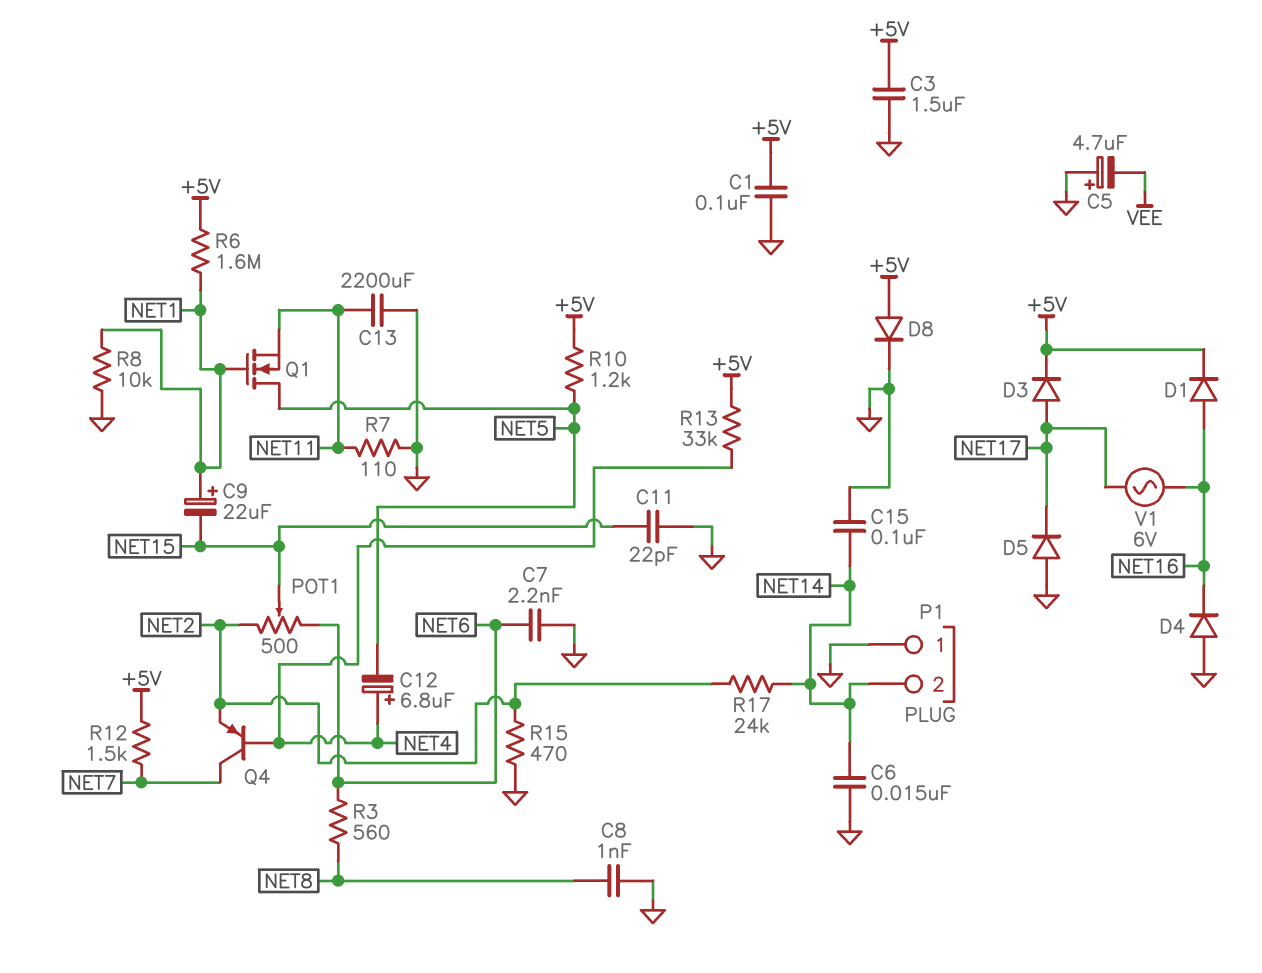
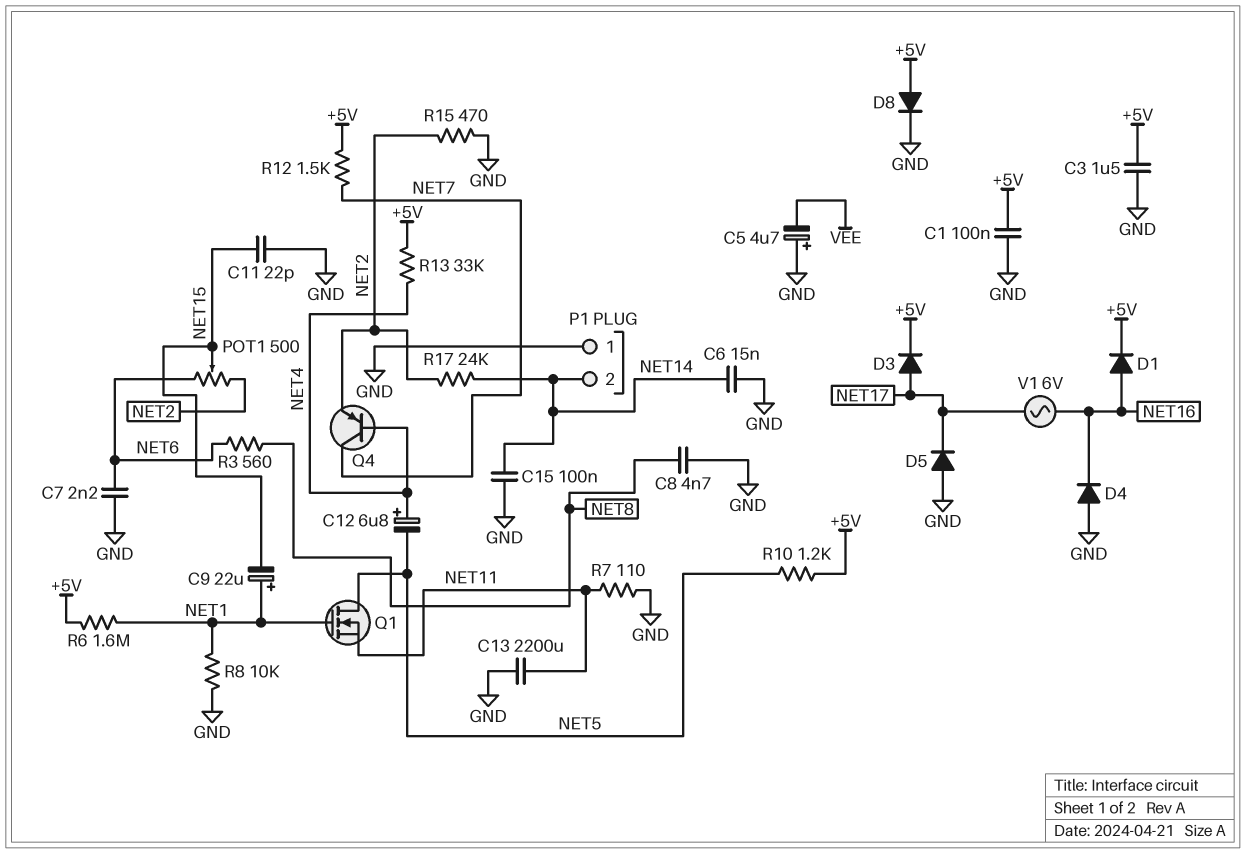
C8: 1nF (GND, NET8) -> 4.7nF (GND, NET8)

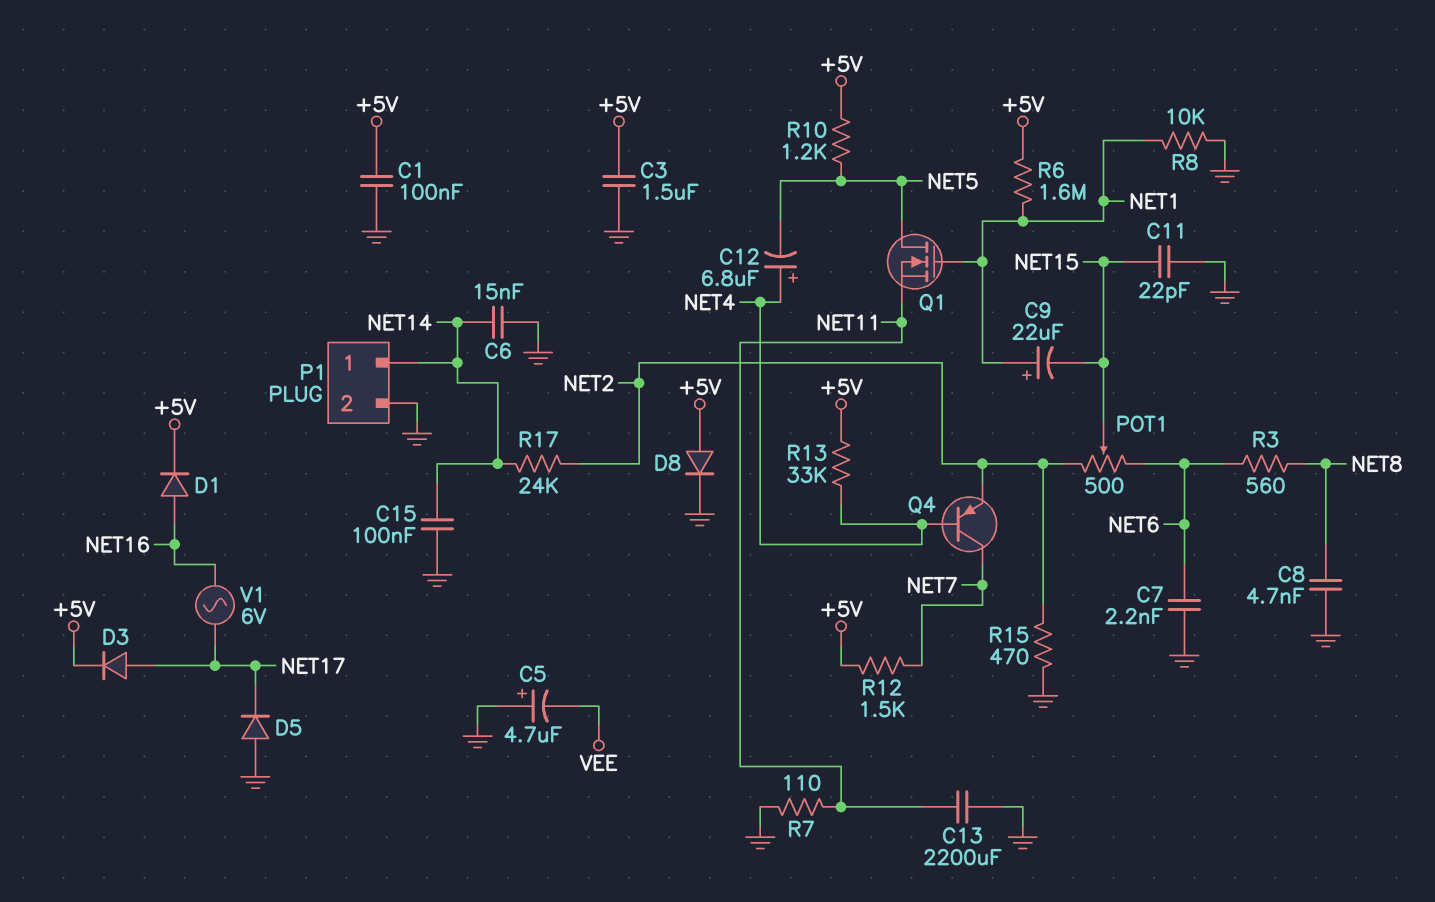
D4: diode (A GND, K NET16) -> none
P1 pin 1: GND -> NET14
P1 pin 2: NET14 -> GND

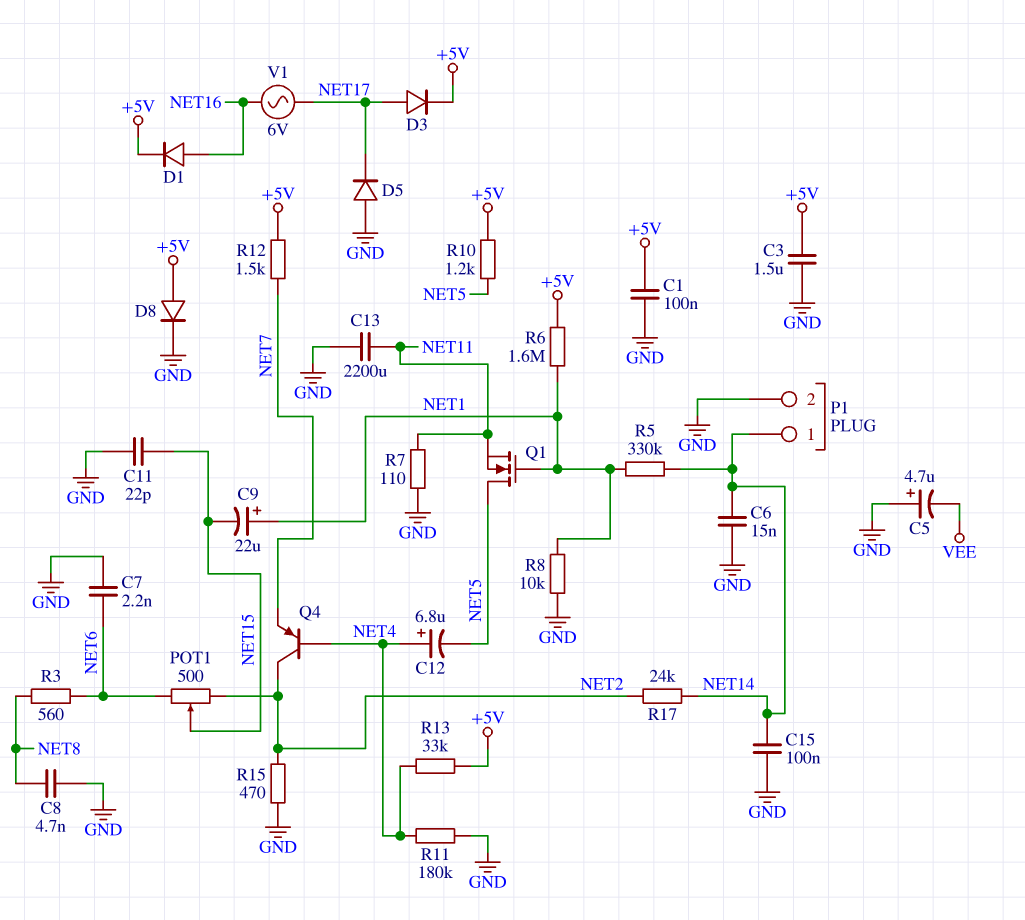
Q4: PNP (B NET4, C NET7, E NET2) -> PNP (B NET4, C NET2, E NET7)
R5: none -> 330k (NET1, NET14)
R11: none -> 180k (GND, NET4)

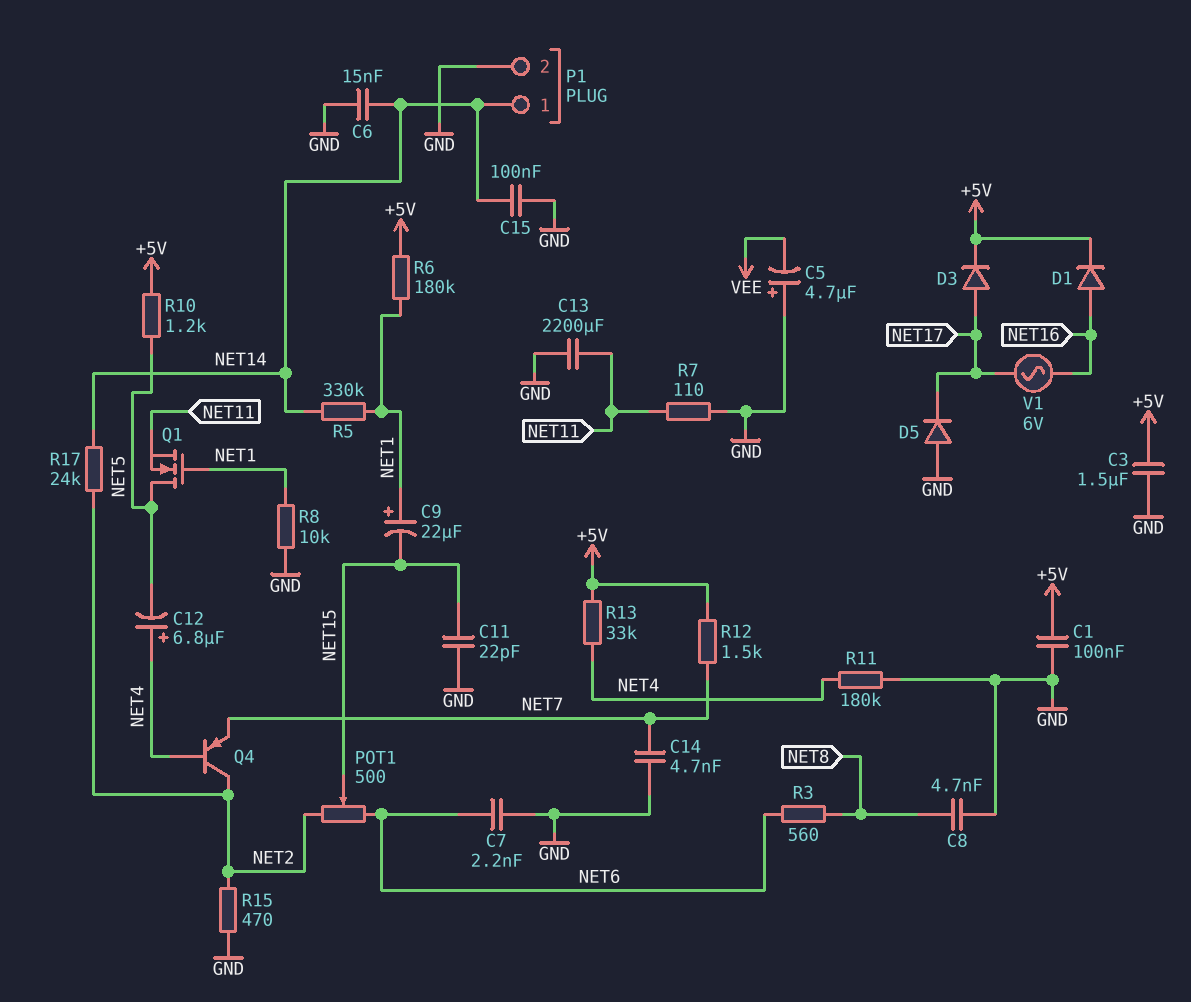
C14: none -> 4.7nF (GND, NET7)
D8: diode (A +5V, K GND) -> none
R6: 1.6M (+5V, NET1) -> 180k (+5V, NET1)

